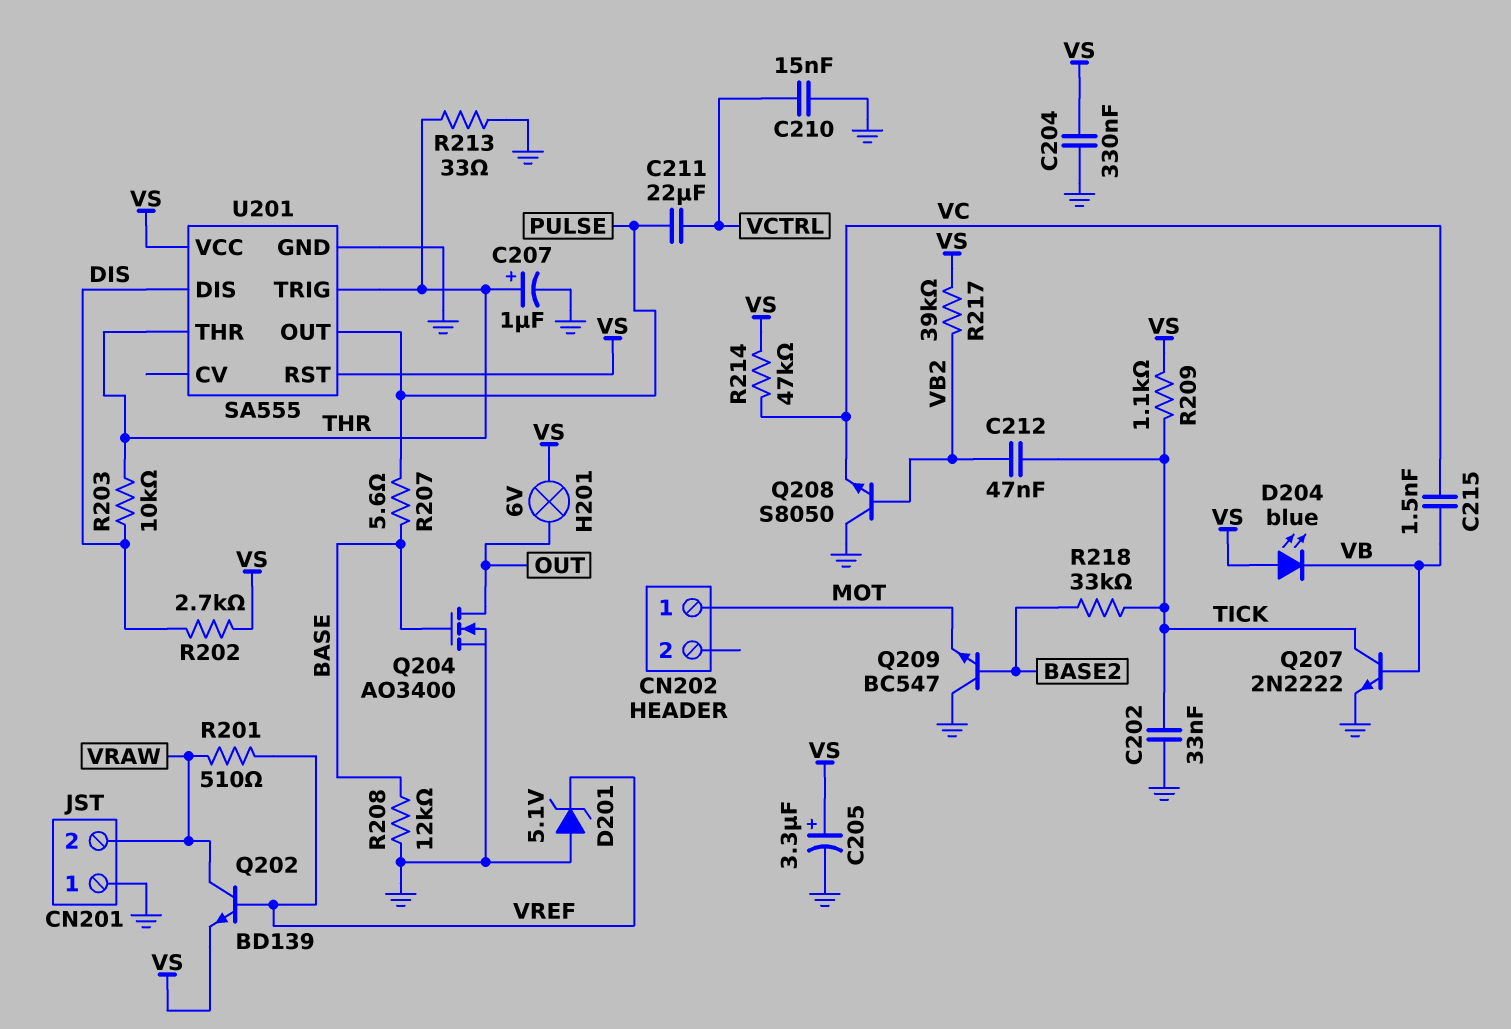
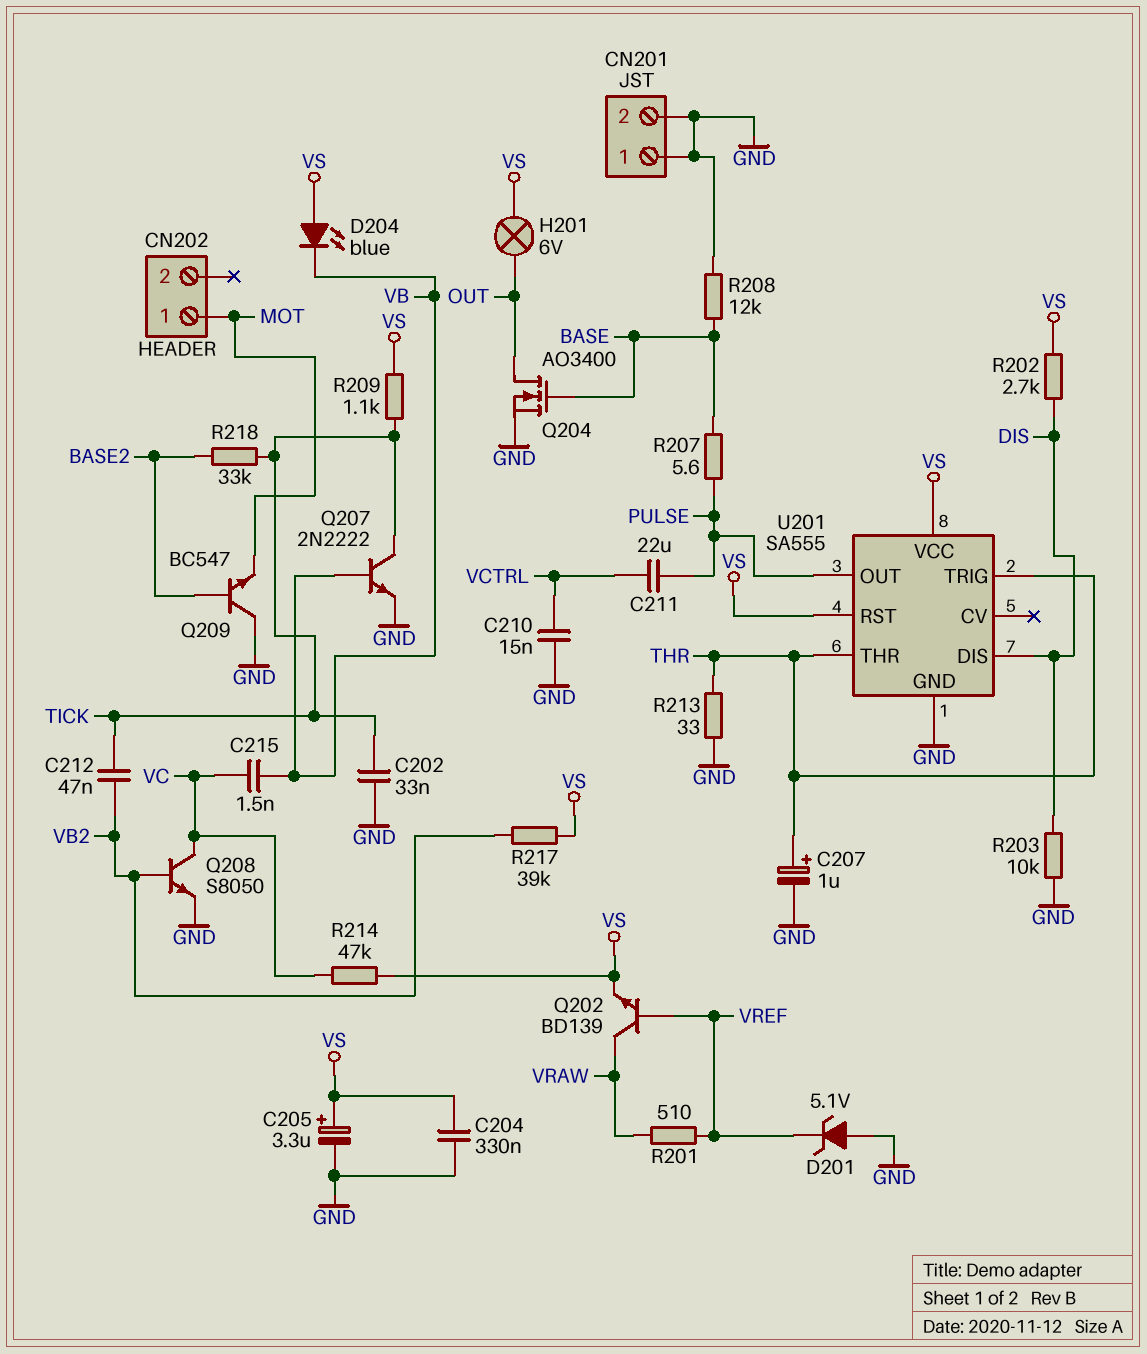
CN201 pin 2: VRAW -> GND
Q208: NPN S8050 (B VB2, C GND, E VC) -> NPN S8050 (B VB2, C VC, E GND)
R203: 10k (DIS, THR) -> 10k (DIS, GND)

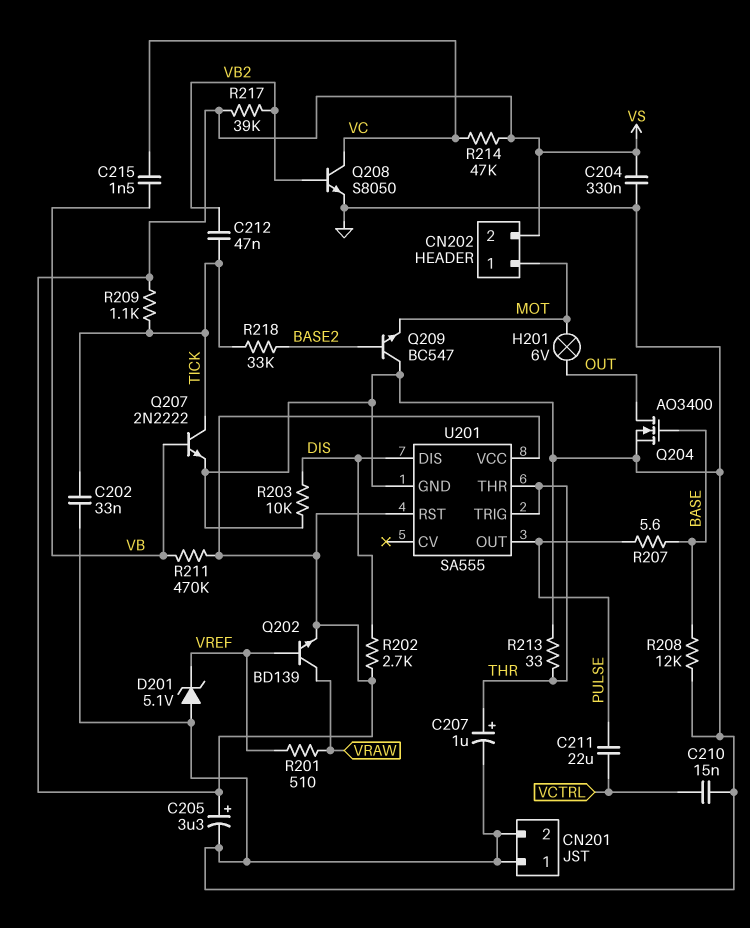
CN202 pin 2: none -> VS
D204: LED blue (A VS, K VB) -> none
H201: lamp 6V (OUT, VS) -> lamp 6V (MOT, OUT)
R211: none -> 470k (VB, VS)

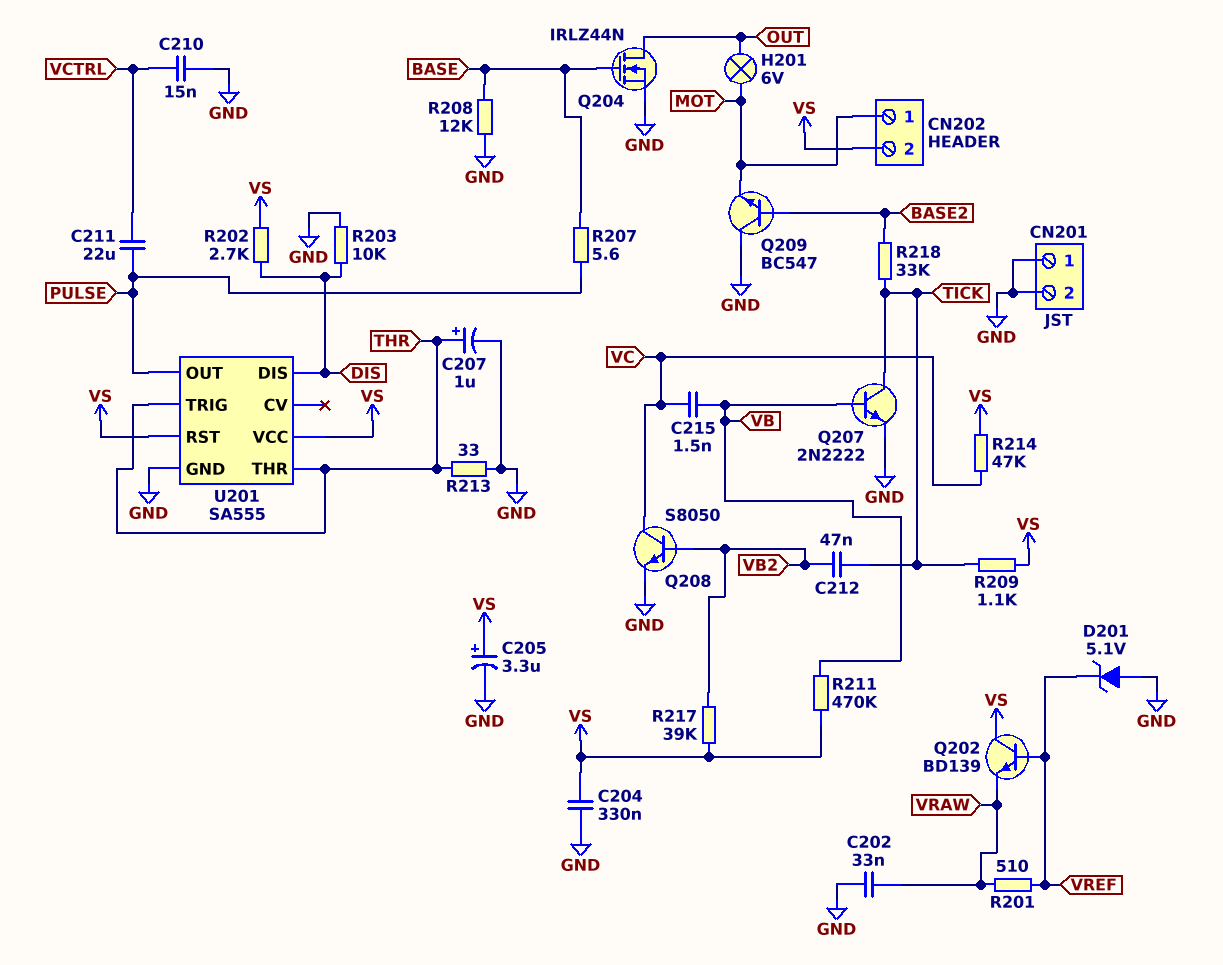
C202: 33nF (GND, TICK) -> 33nF (GND, VRAW)
Q202: NPN BD139 (B VREF, C VRAW, E VS) -> NPN BD139 (B VREF, C VS, E VRAW)
Q204: NMOS AO3400 (G BASE, D OUT, S GND) -> NMOS IRLZ44N (G BASE, D OUT, S GND)

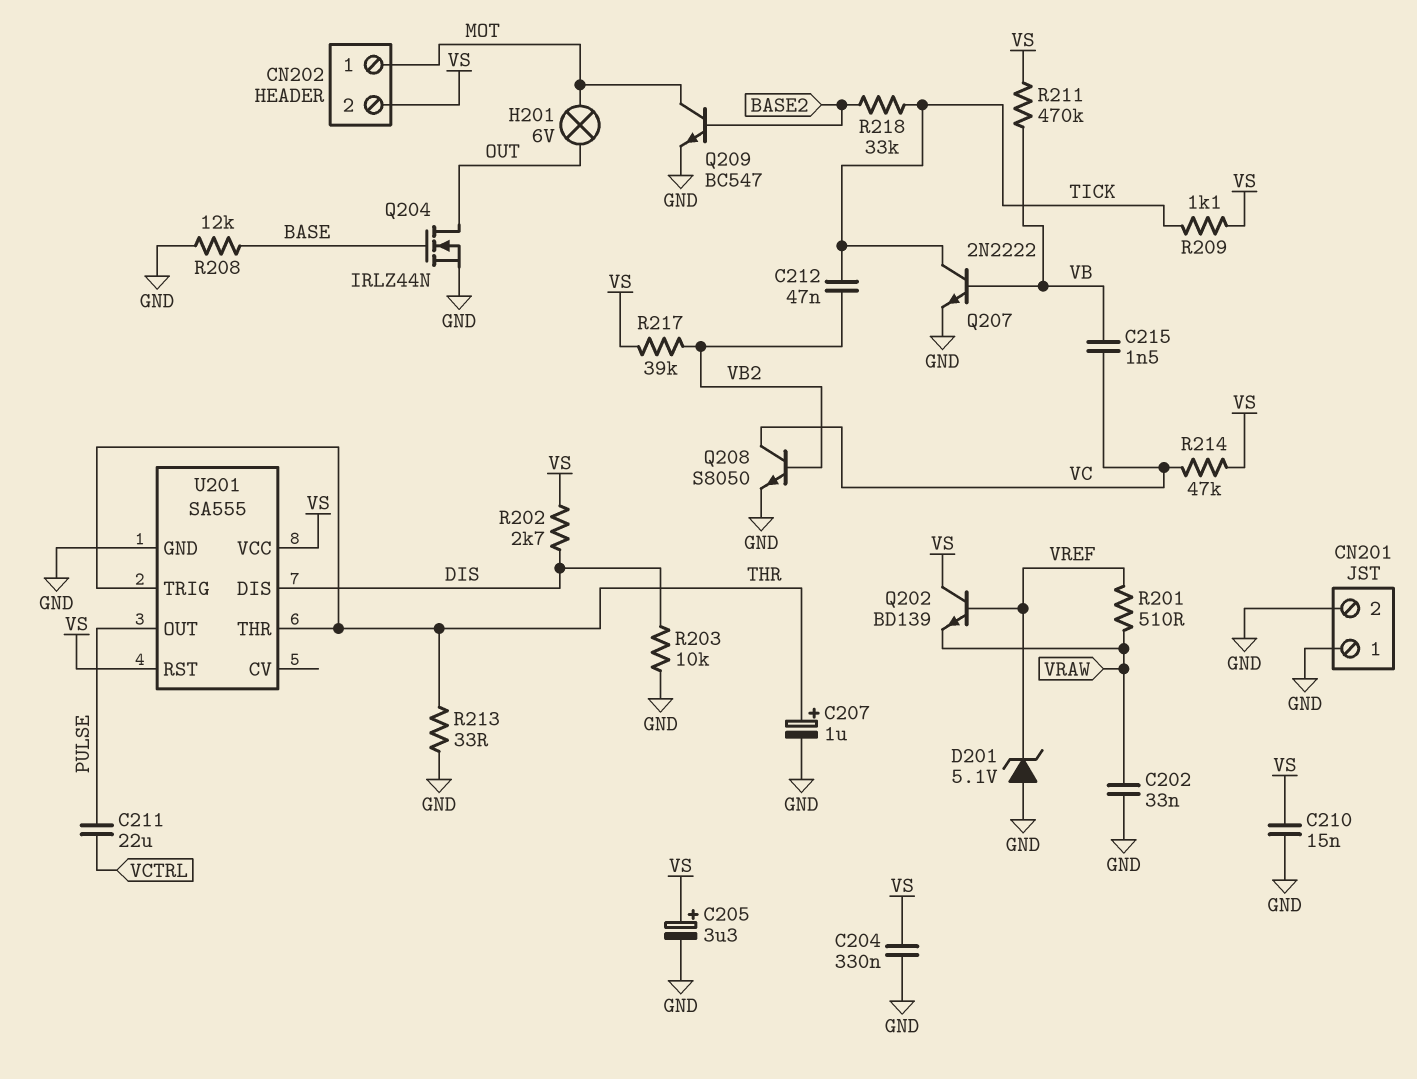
C210: 15nF (GND, VCTRL) -> 15nF (GND, VS)
Q209: NPN BC547 (B BASE2, C GND, E MOT) -> NPN BC547 (B BASE2, C MOT, E GND)
R207: 5.6 (BASE, PULSE) -> none

